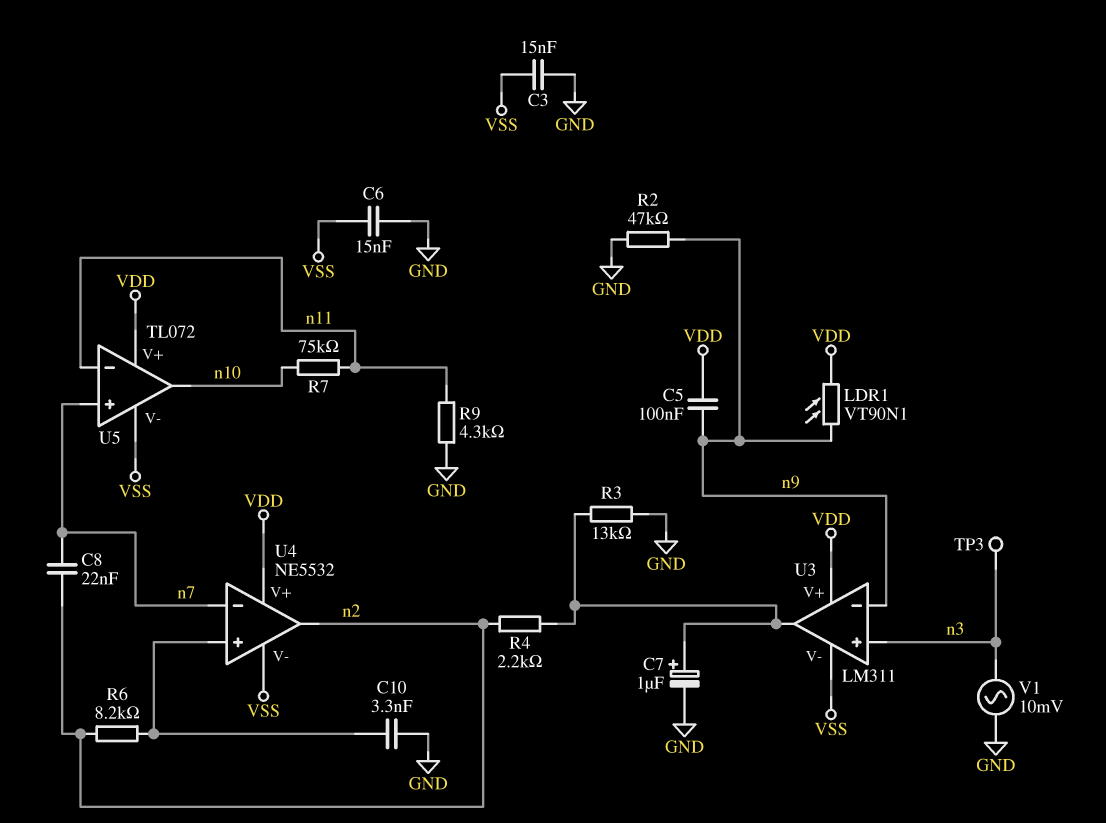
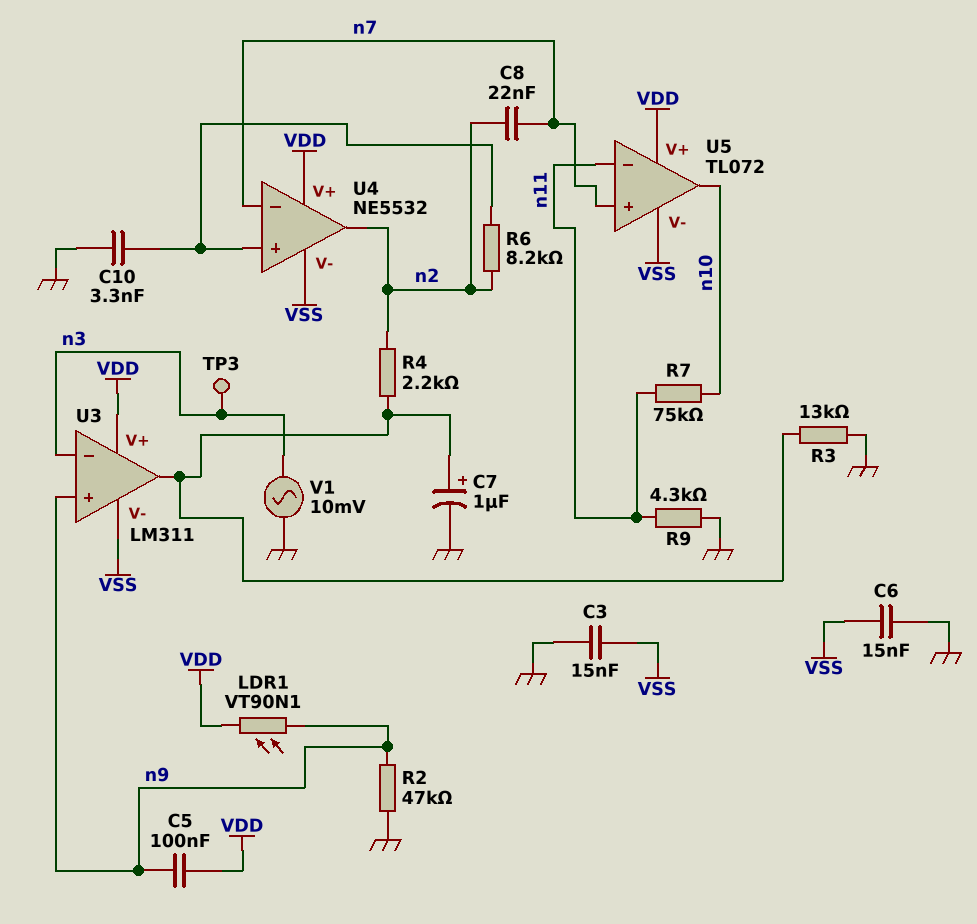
U3 pin in+: n3 -> n9
U3 pin in-: n9 -> n3

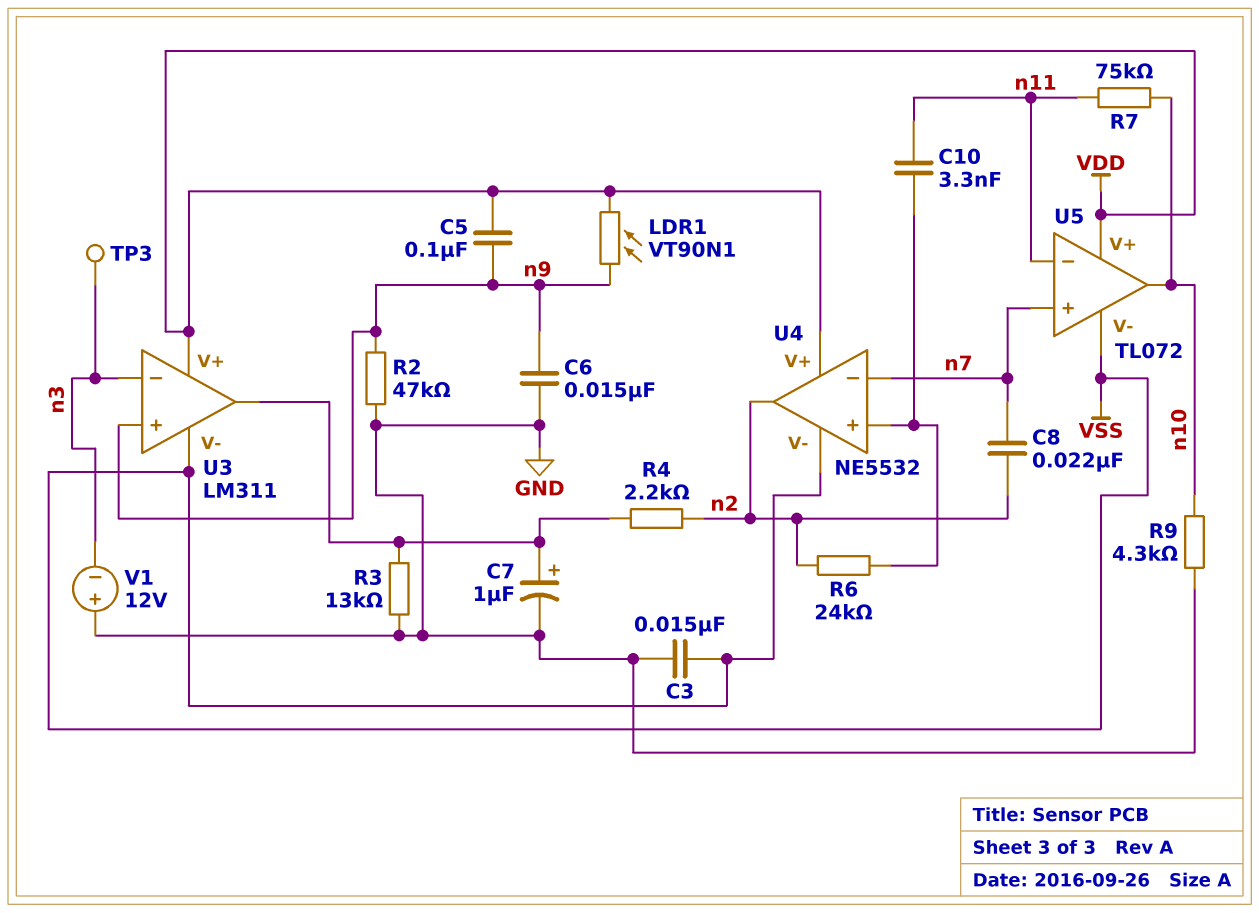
C6: 15nF (GND, VSS) -> 15nF (GND, n9)
C10: 3.3nF (GND, U4/in+) -> 3.3nF (U4/in+, n11)
R6: 8.2k (U4/in+, n2) -> 24k (U4/in+, n2)
R9: 4.3k (GND, n11) -> 4.3k (GND, n10)
V1: AC 10mV (GND, n3) -> 12V (plus GND, minus n3)

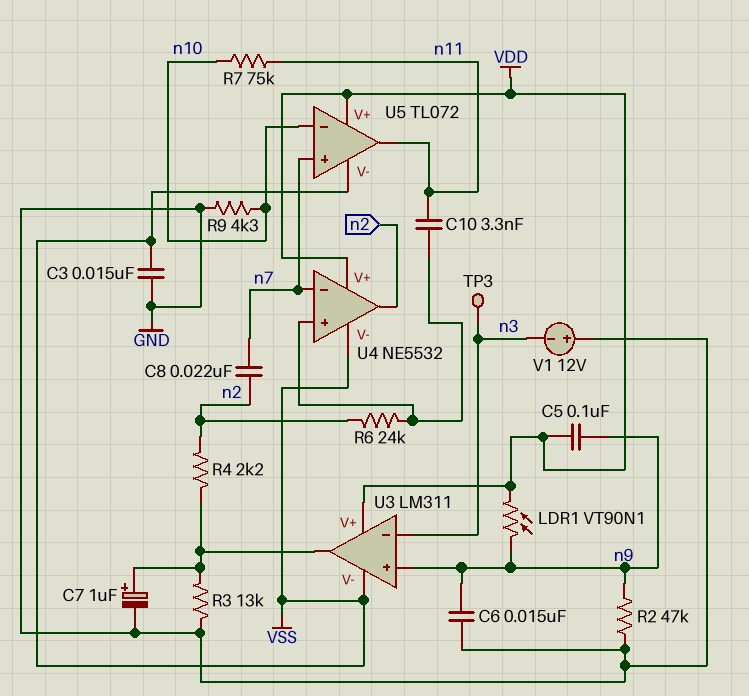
U5 pin in-: n11 -> n10
U5 pin out: n10 -> n11

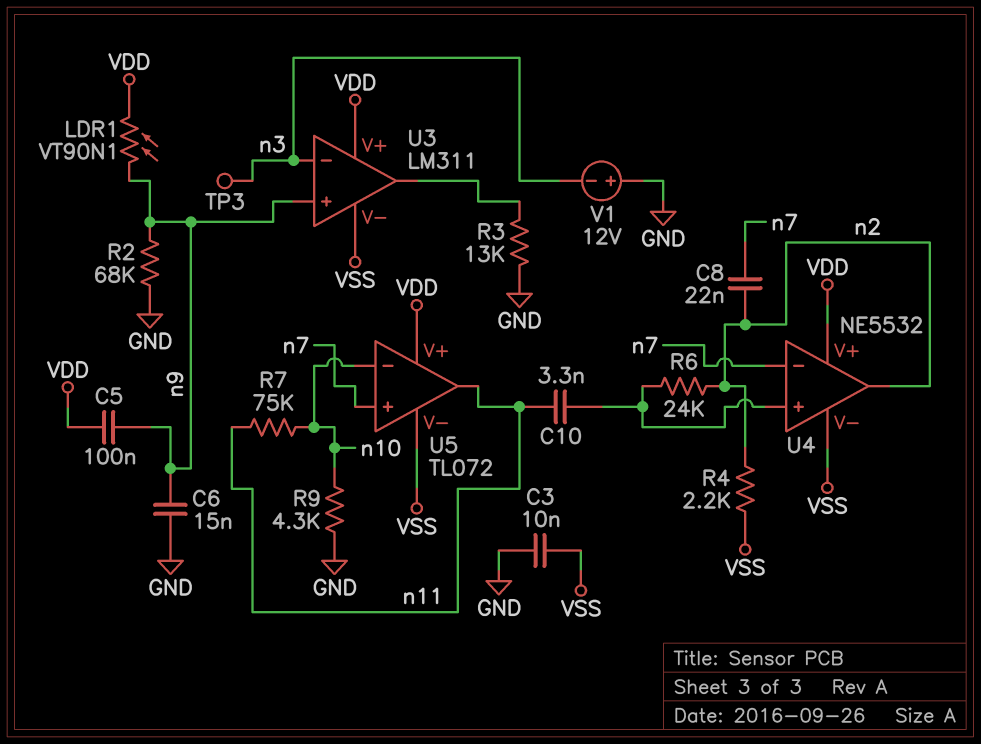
C3: 15nF (GND, VSS) -> 10nF (GND, VSS)
C7: 1uF (plus U3/out, minus GND) -> none
R2: 47k (GND, n9) -> 68k (GND, n9)
R4: 2.2k (U3/out, n2) -> 2.2k (VSS, n2)

